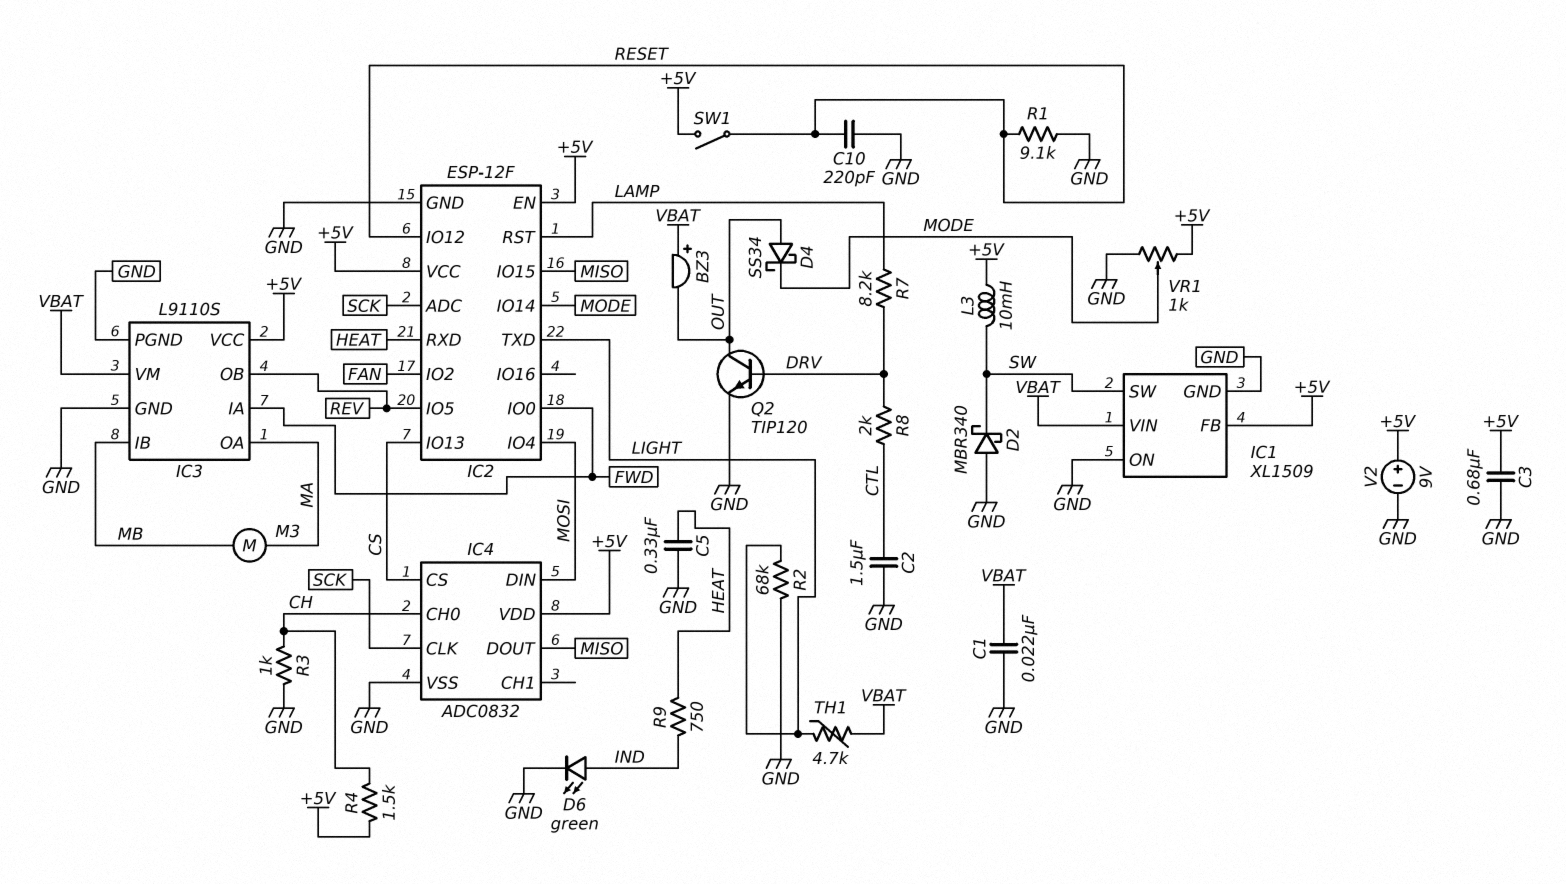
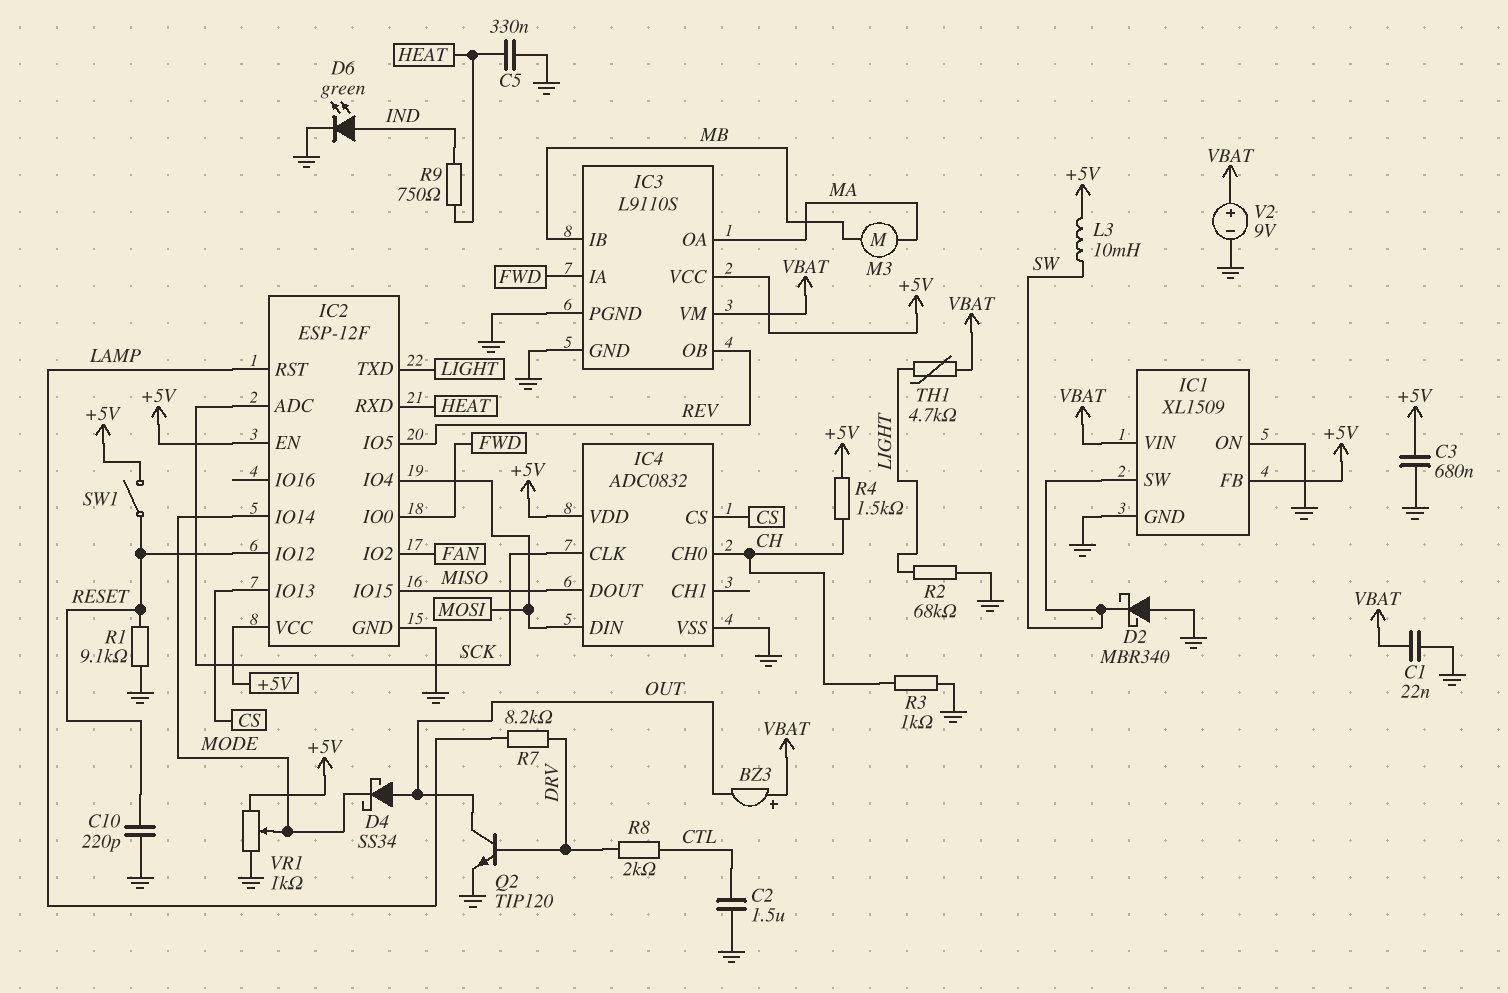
V2: 9V (plus +5V, minus GND) -> 9V (plus VBAT, minus GND)

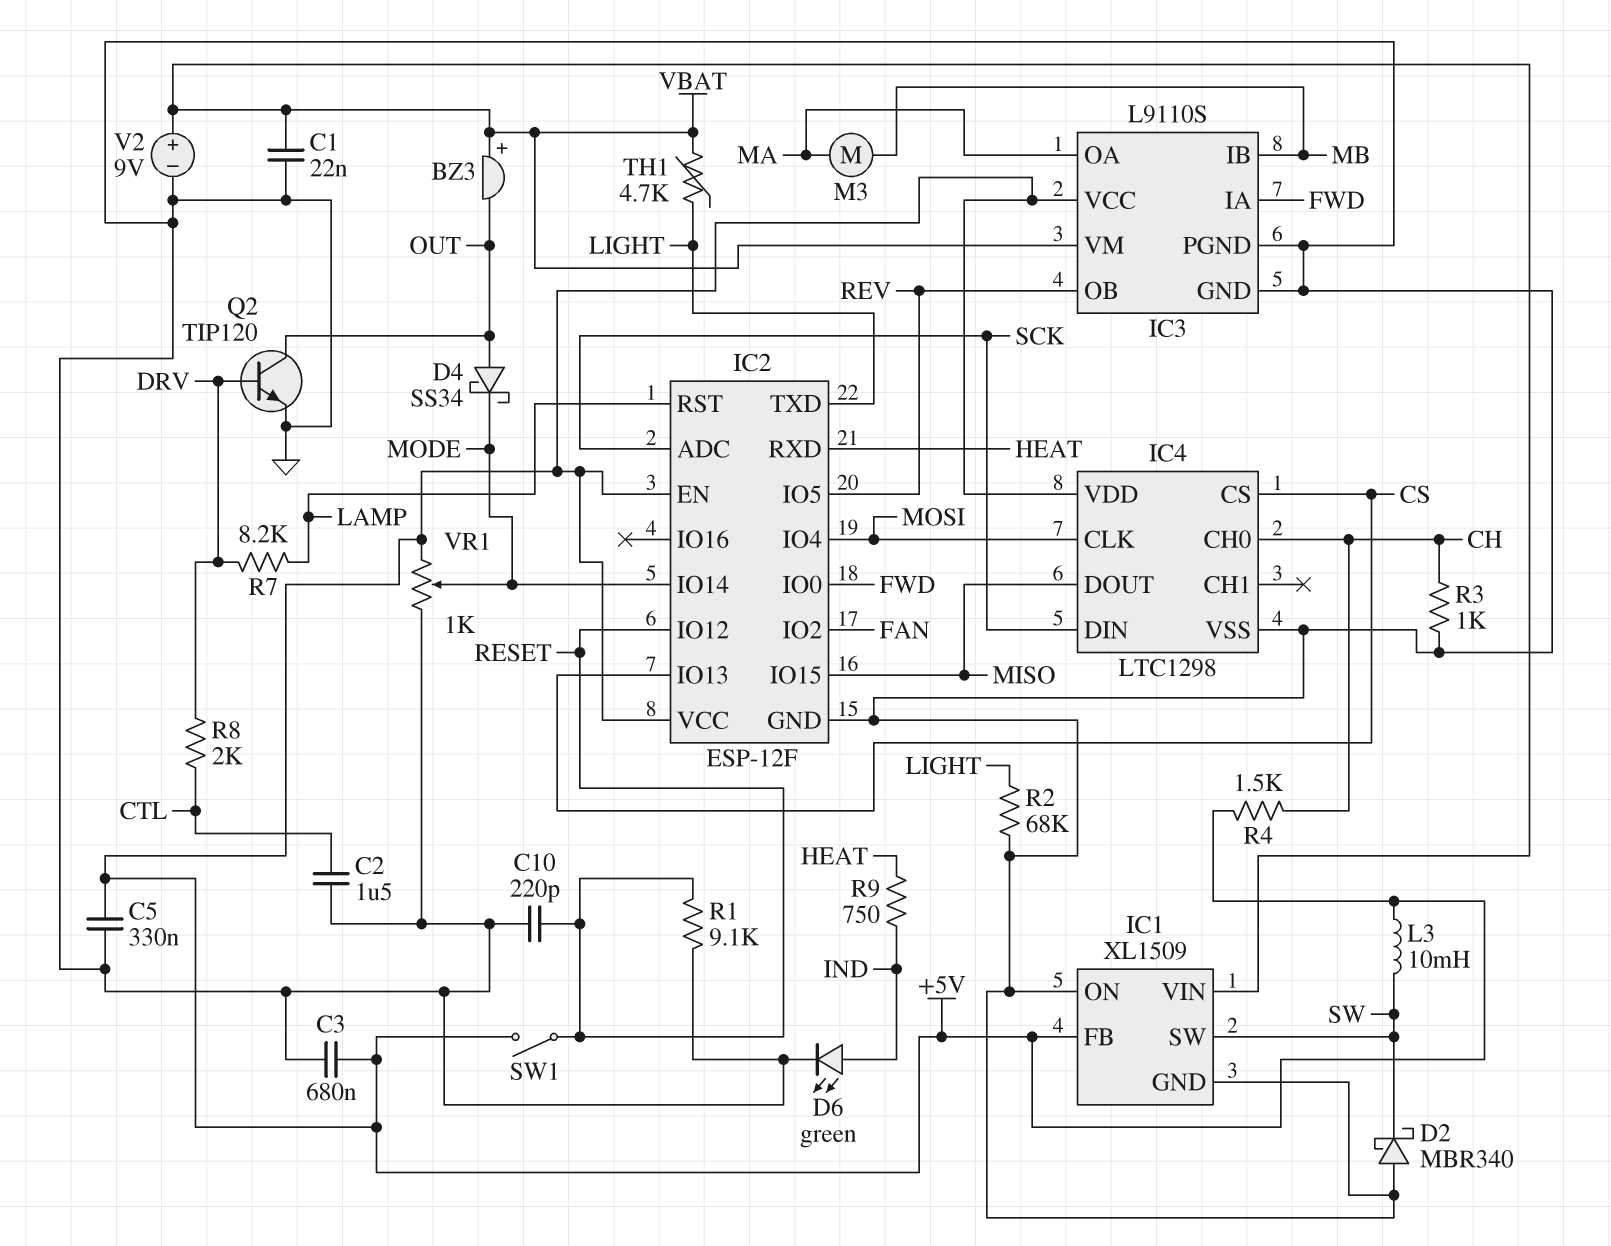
C5: 330nF (GND, HEAT) -> 330nF (+5V, GND)
IC4: ADC0832 -> LTC1298
IC4 pin CLK: SCK -> MOSI
IC4 pin DIN: MOSI -> SCK

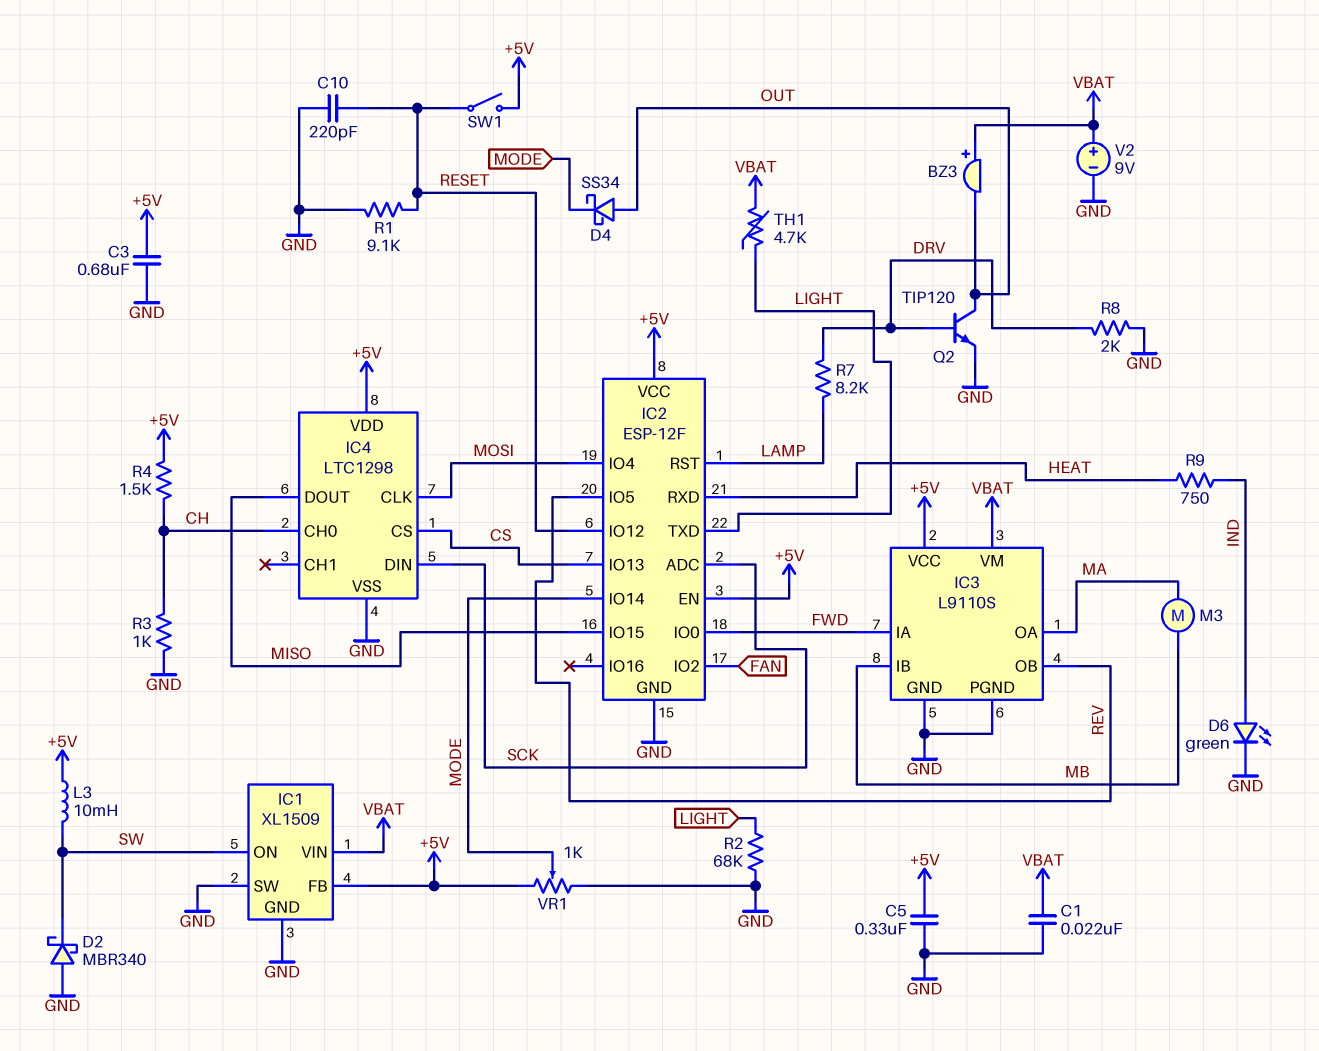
C2: 1.5uF (CTL, GND) -> none
IC1 pin ON: GND -> SW
IC1 pin SW: SW -> GND
R8: 2k (CTL, DRV) -> 2k (DRV, GND)

